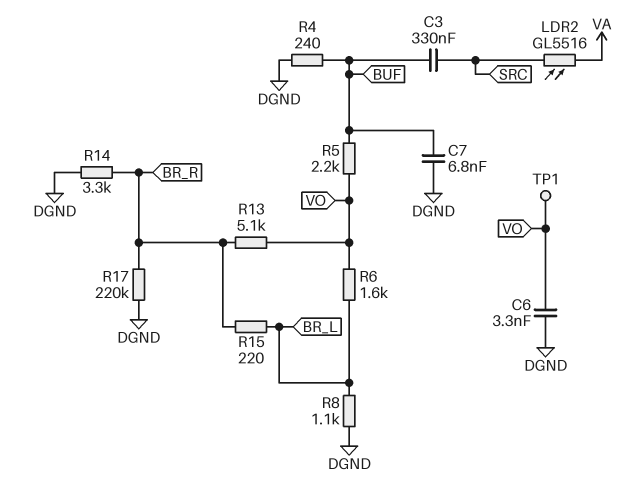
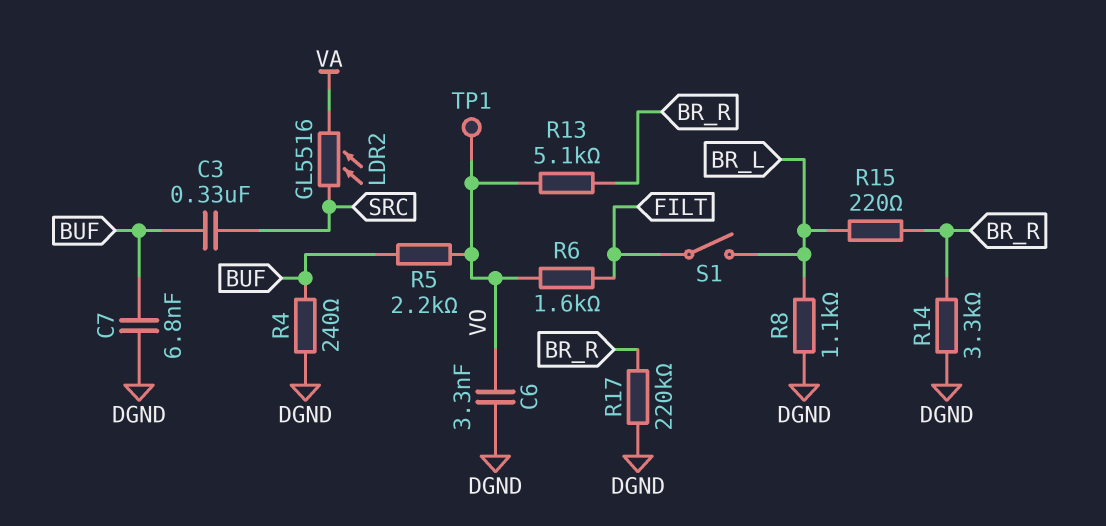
R6: 1.6k (BR_L, VO) -> 1.6k (FILT, VO)
S1: none -> switch (BR_L, FILT)

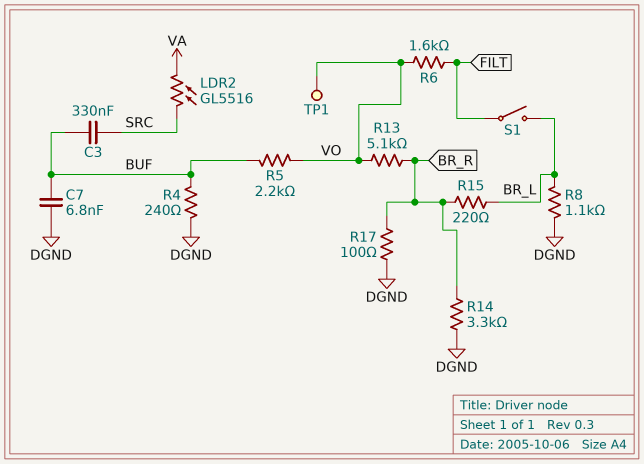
C6: 3.3nF (DGND, VO) -> none
R17: 220k (BR_R, DGND) -> 100 (BR_R, DGND)

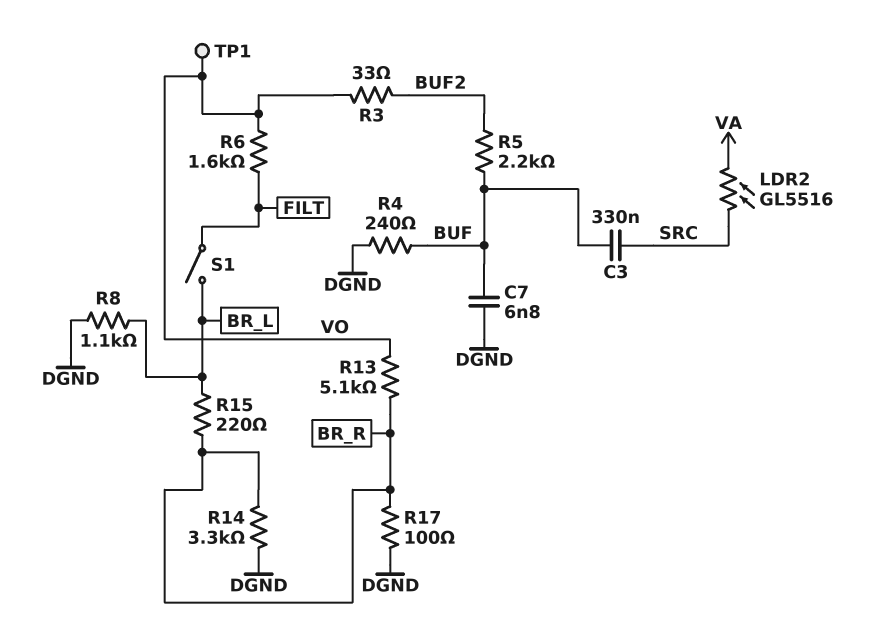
R3: none -> 33 (BUF2, VO)
R5: 2.2k (BUF, VO) -> 2.2k (BUF, BUF2)

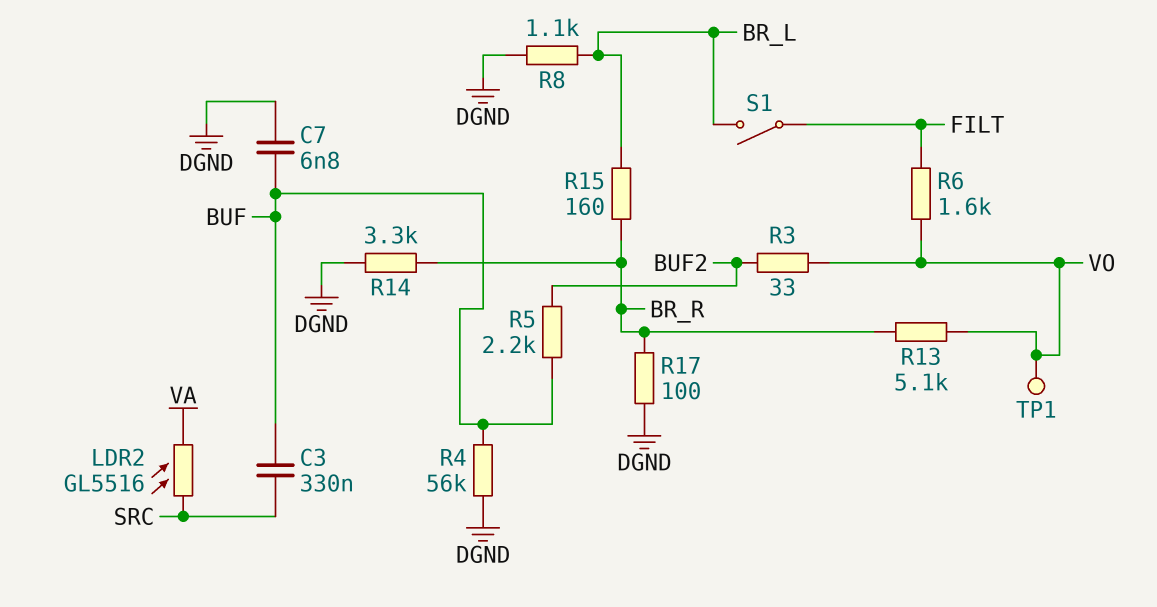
R4: 240 (BUF, DGND) -> 56k (BUF, DGND)
R15: 220 (BR_L, BR_R) -> 160 (BR_L, BR_R)

